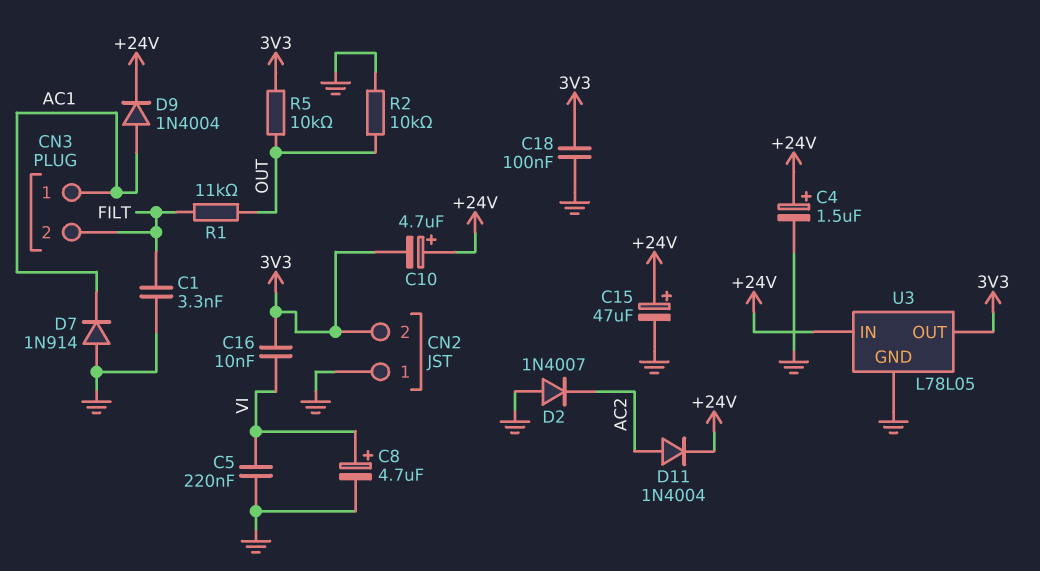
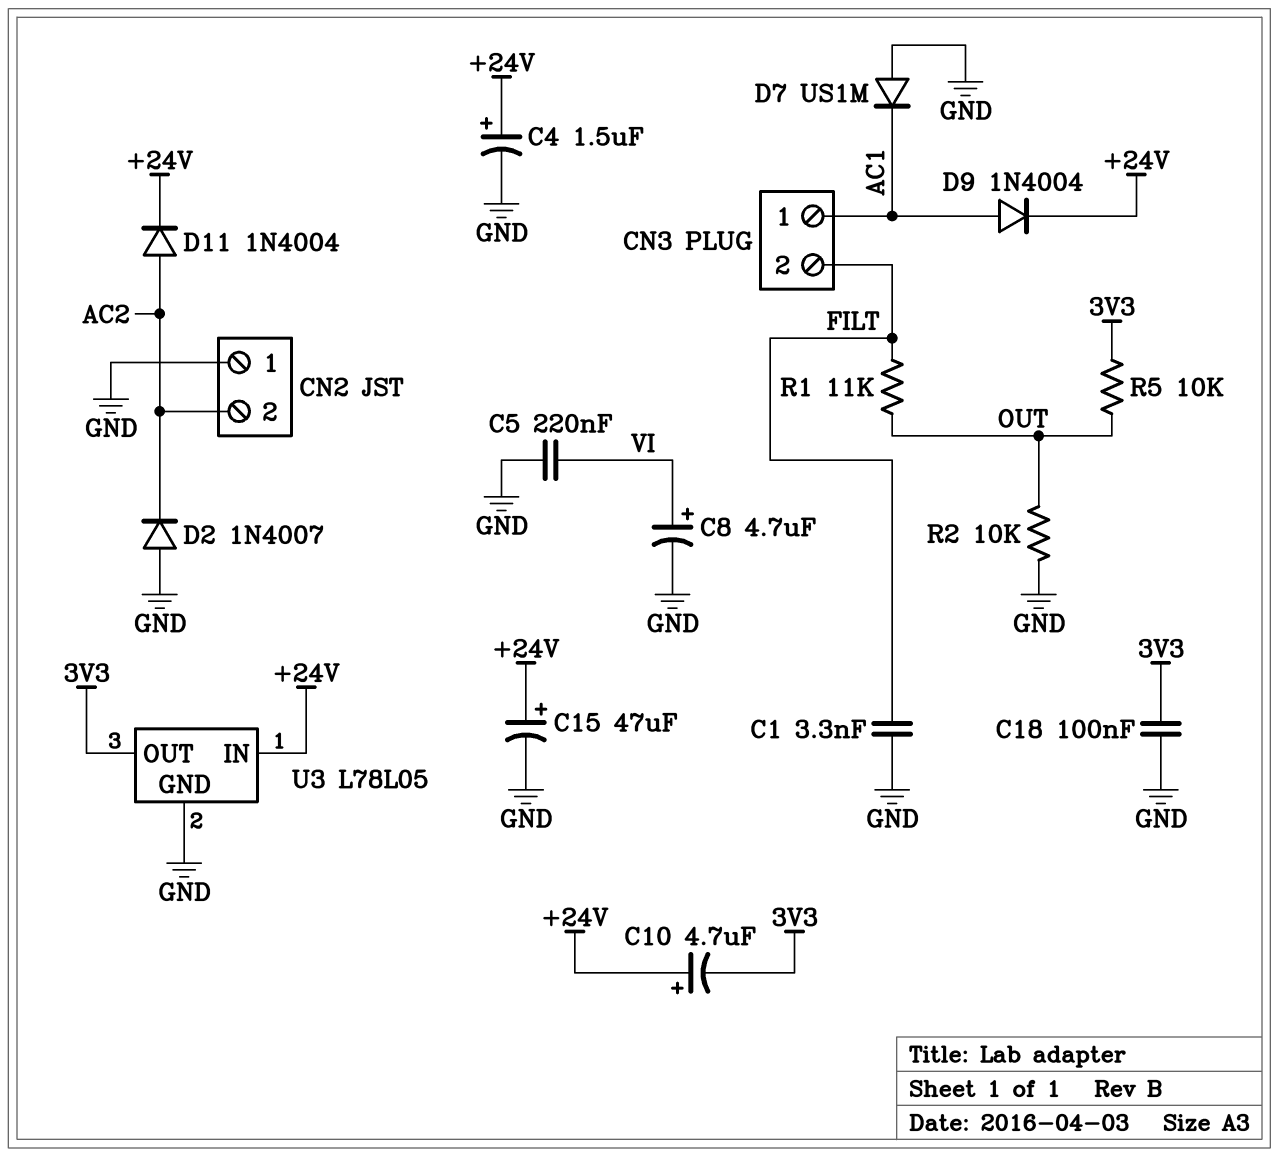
C16: 10nF (3V3, VI) -> none
CN2 pin 2: 3V3 -> AC2
D7: diode 1N914 (A GND, K AC1) -> diode US1M (A GND, K AC1)

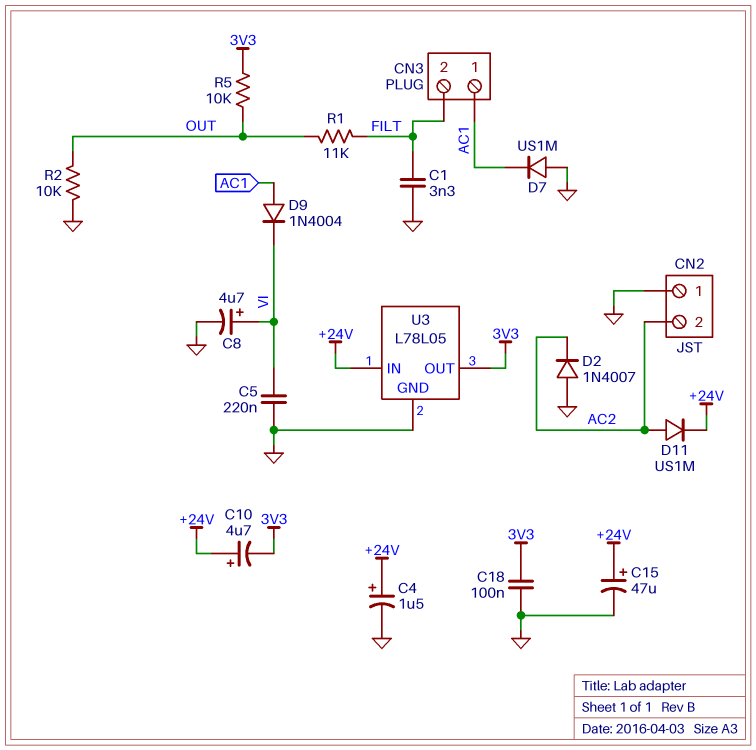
D9: diode 1N4004 (A AC1, K +24V) -> diode 1N4004 (A AC1, K VI)
D11: diode 1N4004 (A AC2, K +24V) -> diode US1M (A AC2, K +24V)

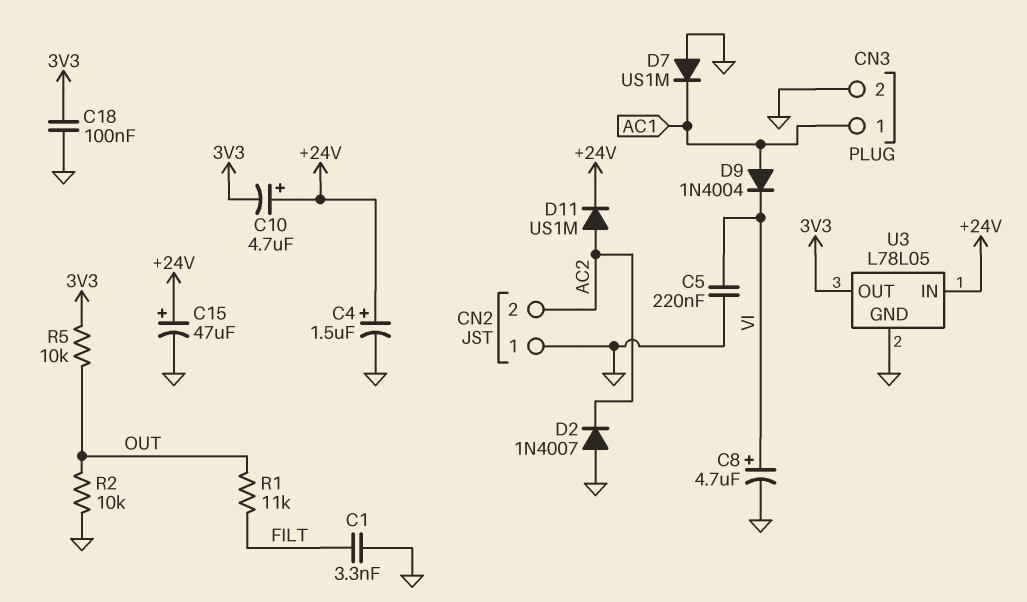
CN3 pin 2: FILT -> GND

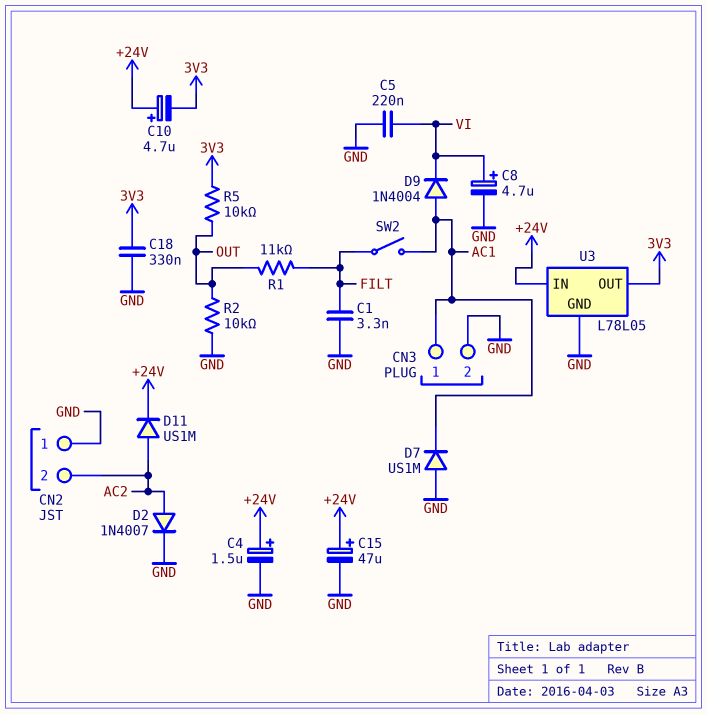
C18: 100nF (3V3, GND) -> 330nF (3V3, GND)
D2: diode 1N4007 (A GND, K AC2) -> diode 1N4007 (A AC2, K GND)
SW2: none -> switch (AC1, FILT)

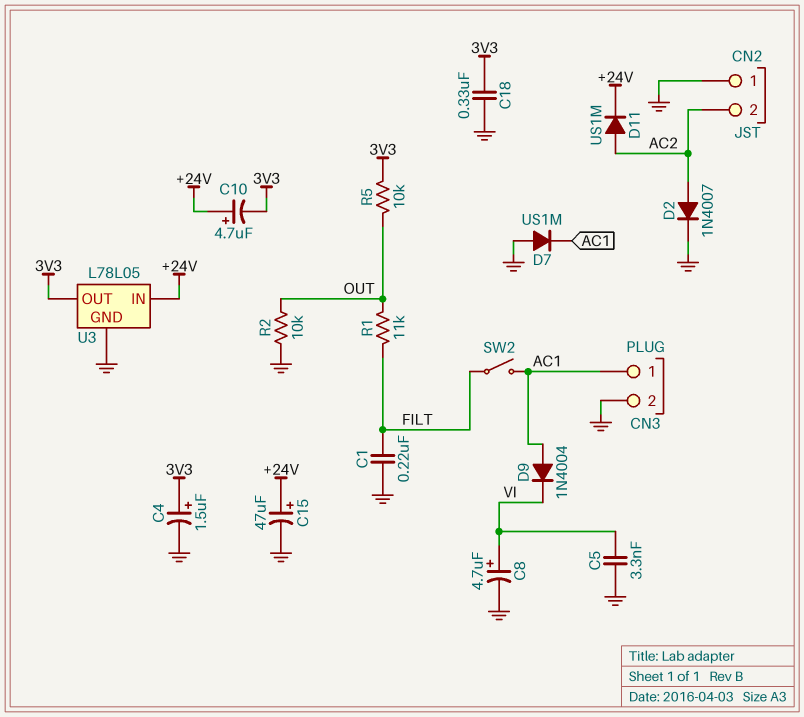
C1: 3.3nF (FILT, GND) -> 220nF (FILT, GND)
C4: 1.5uF (plus +24V, minus GND) -> 1.5uF (plus 3V3, minus GND)
C5: 220nF (GND, VI) -> 3.3nF (GND, VI)

